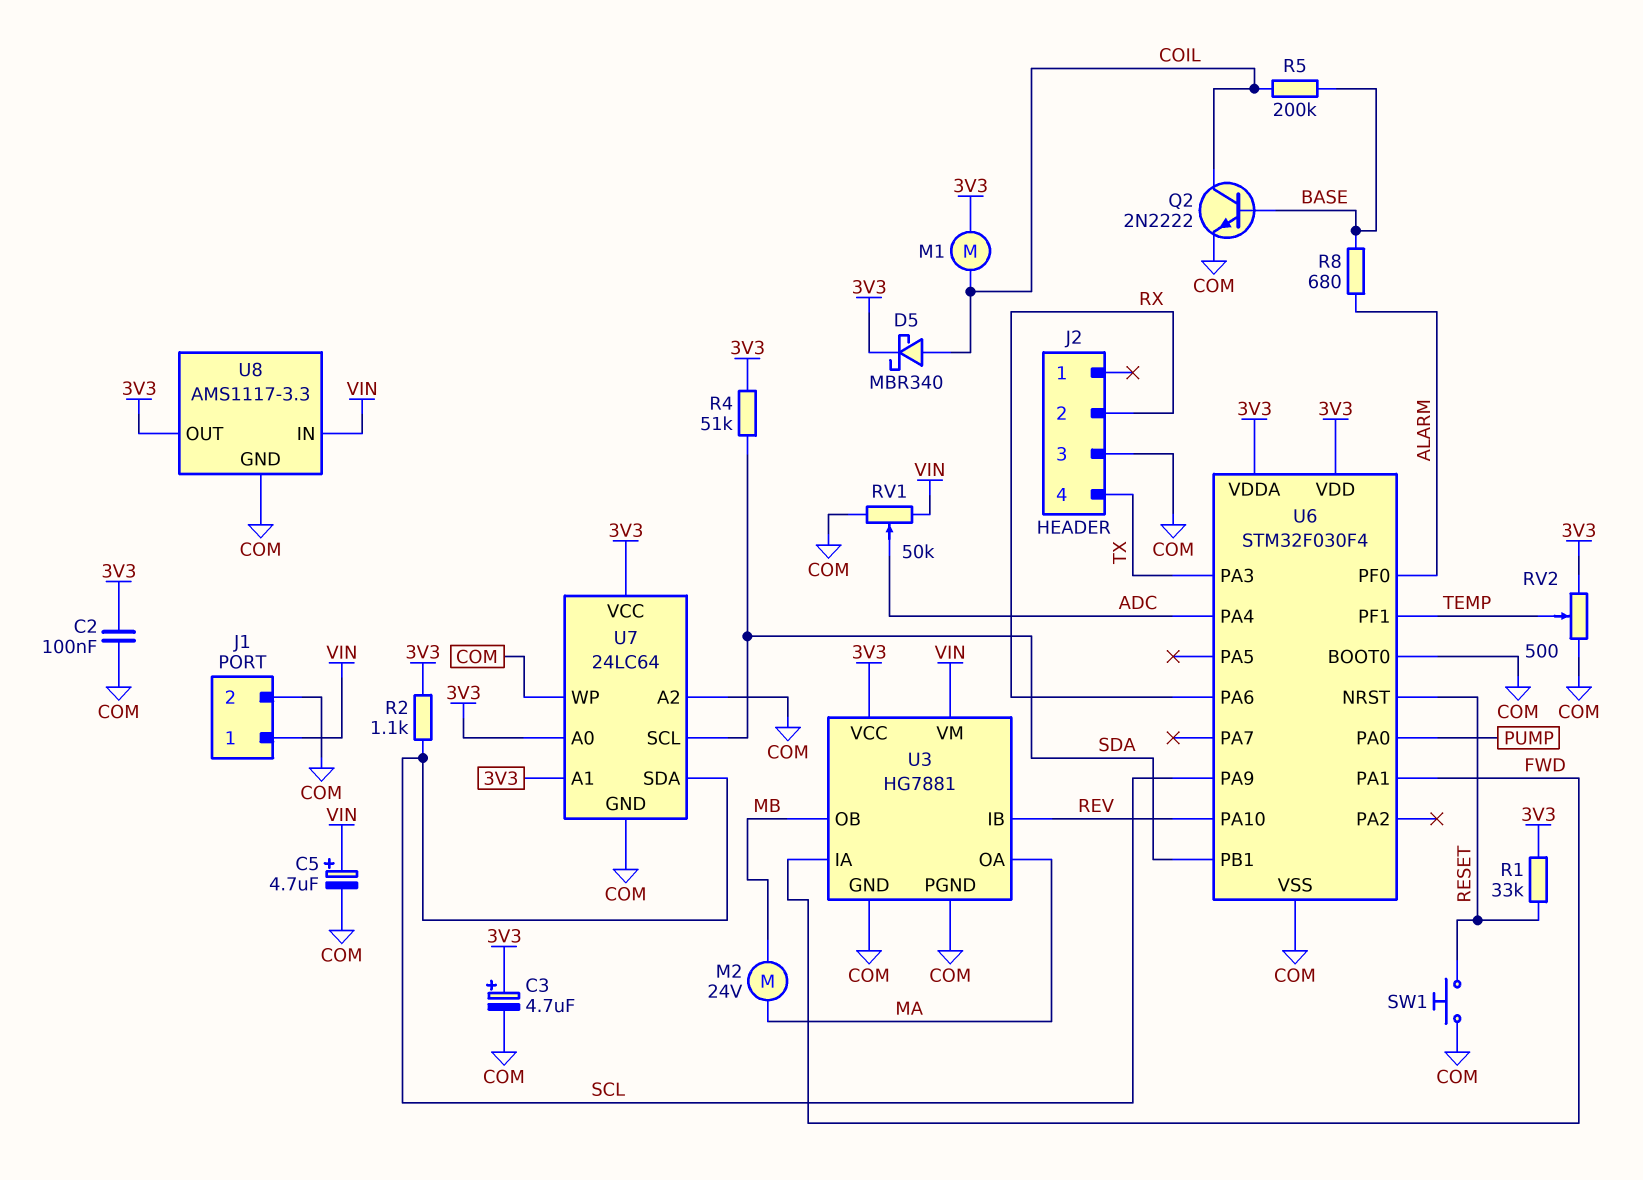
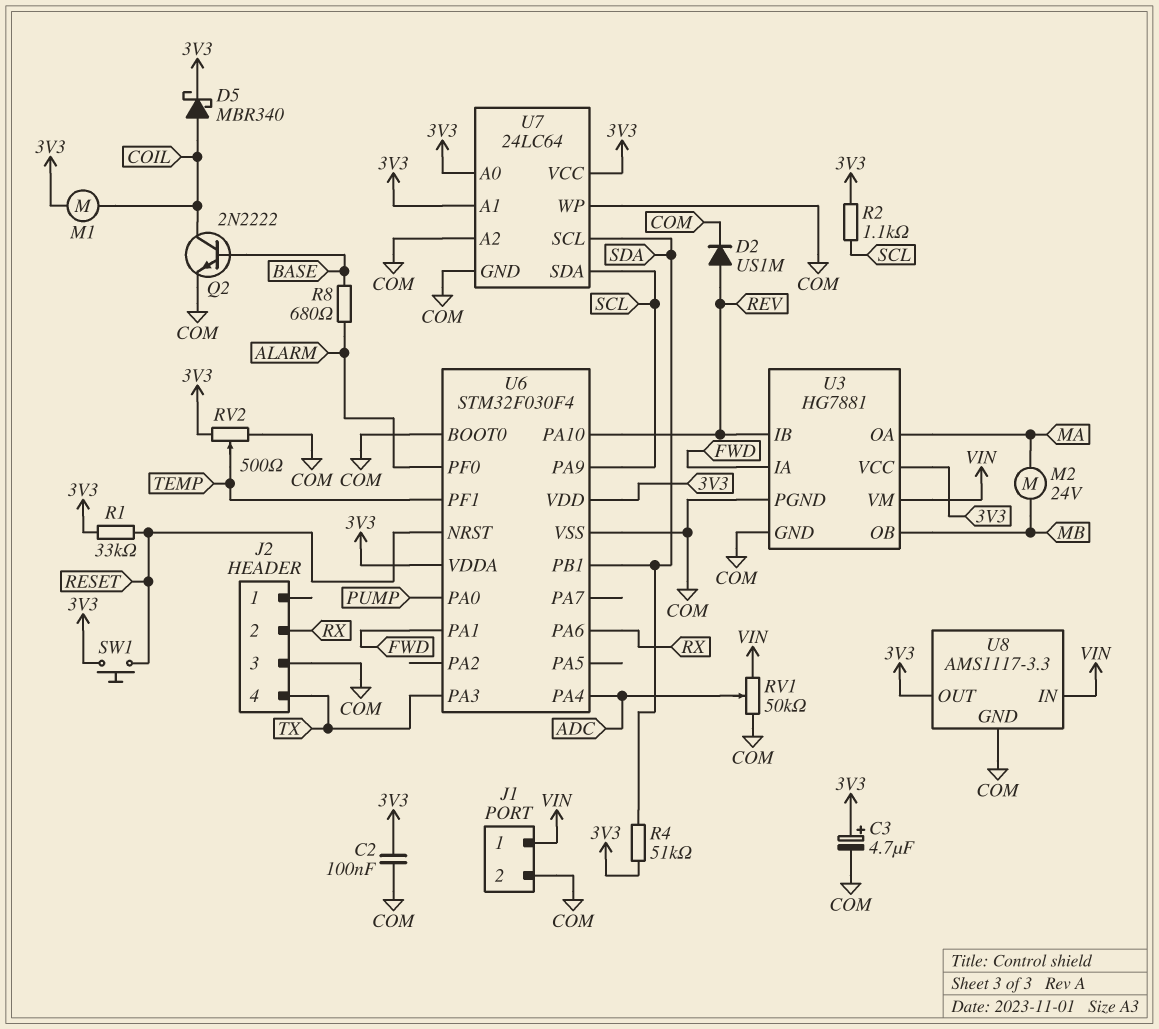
C5: 4.7uF (plus VIN, minus COM) -> none
D2: none -> diode US1M (A REV, K COM)
R5: 200k (BASE, COIL) -> none
SW1: button (COM, RESET) -> button (3V3, RESET)

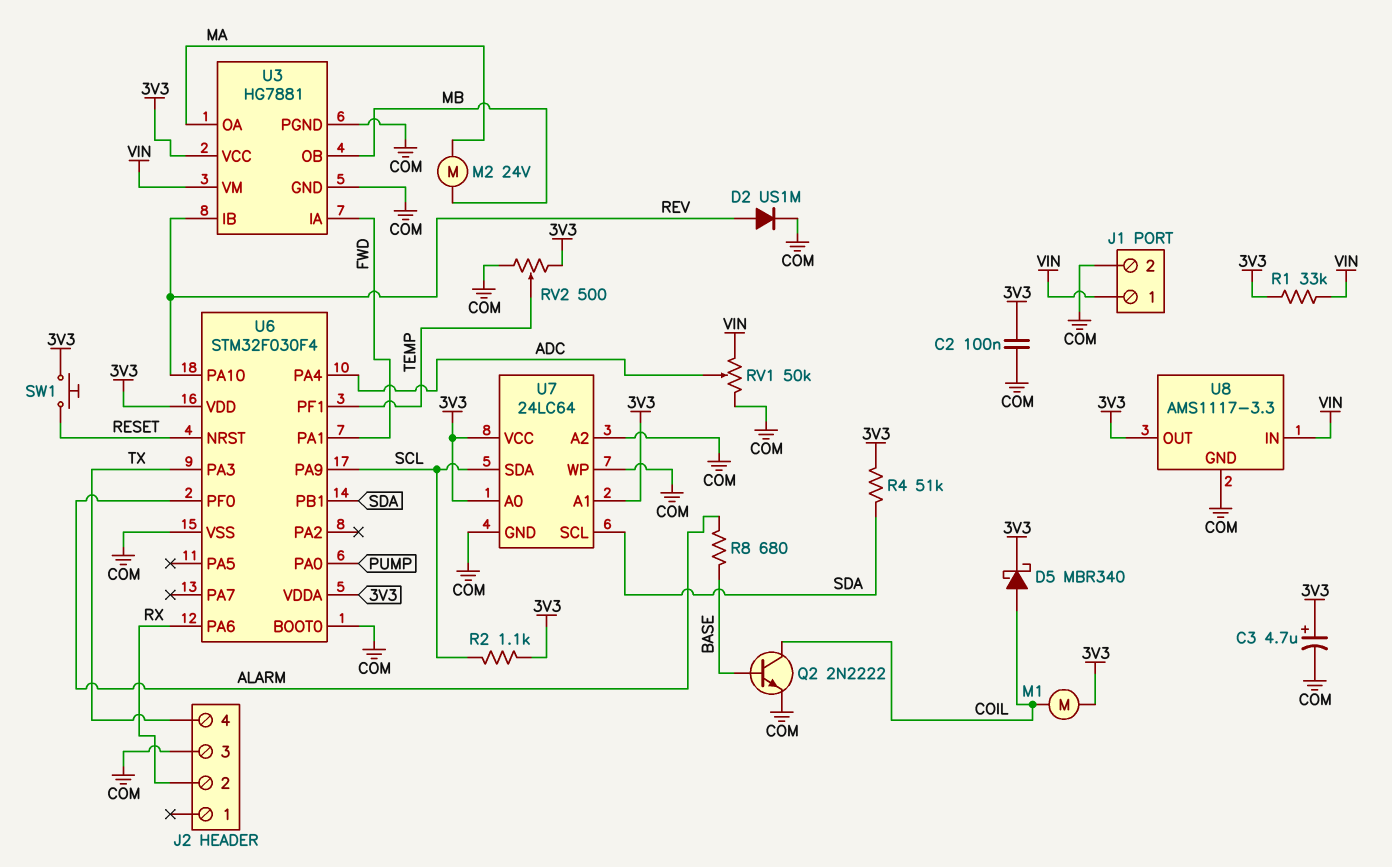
R1: 33k (3V3, RESET) -> 33k (3V3, VIN)

